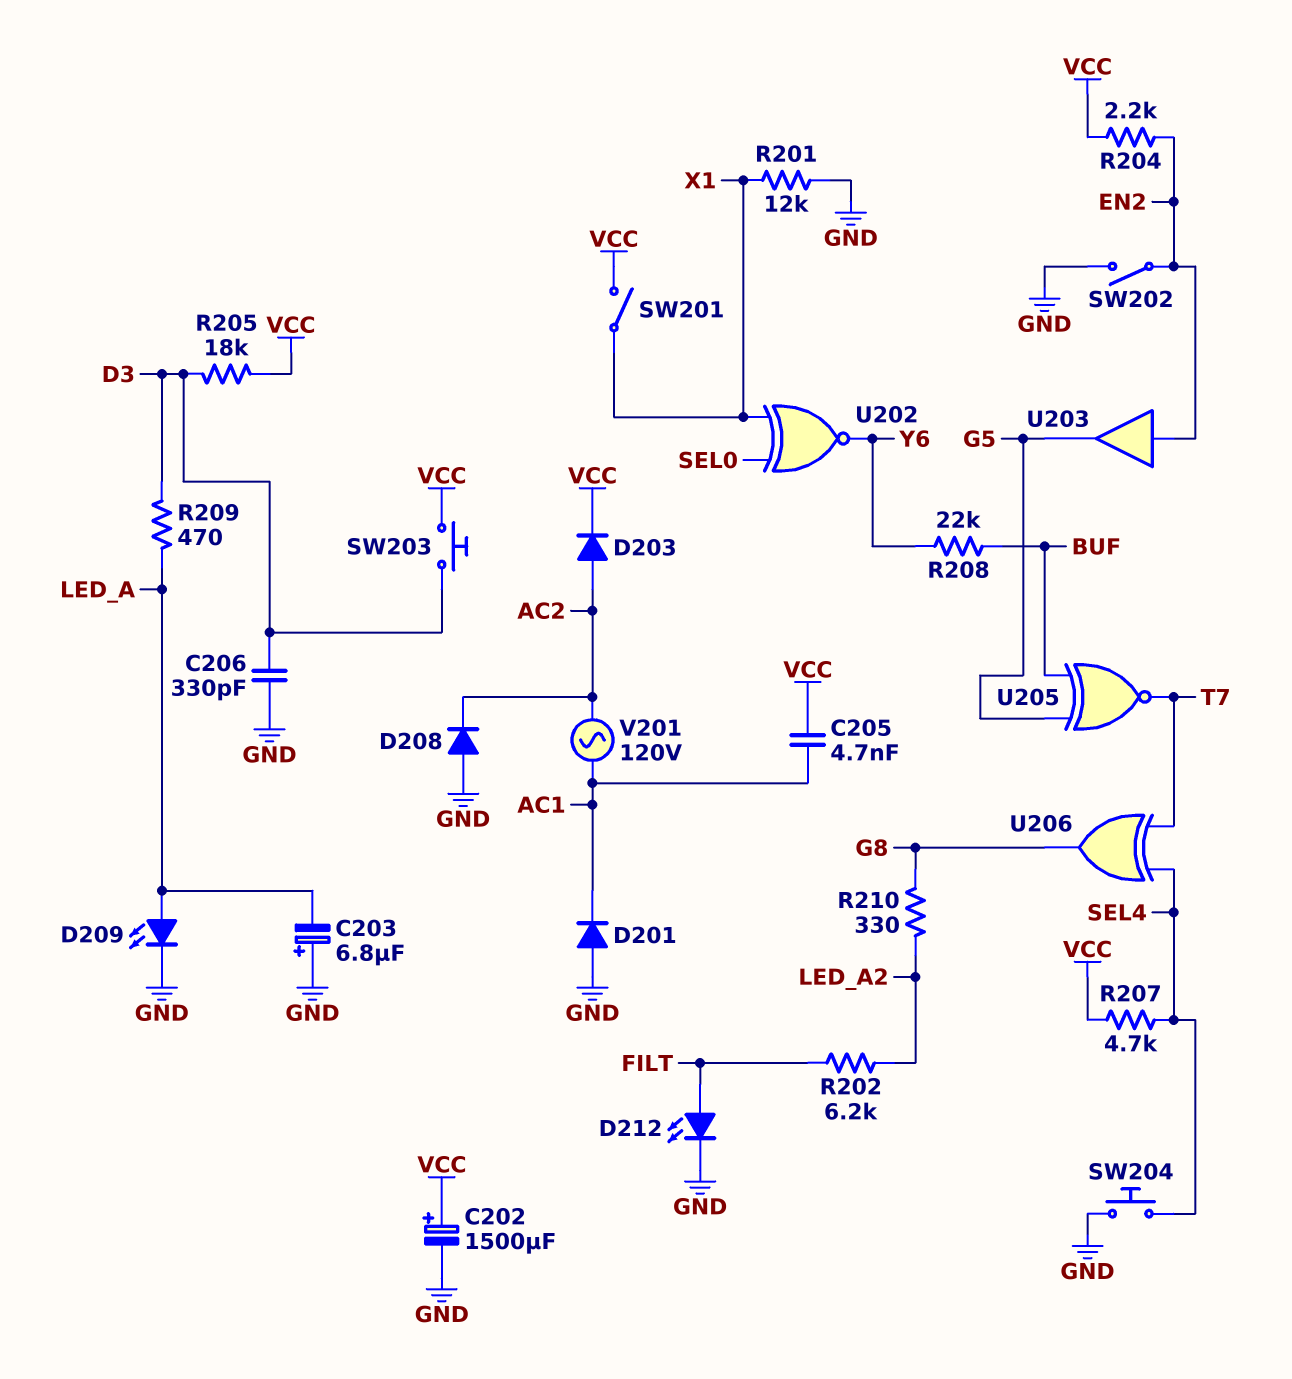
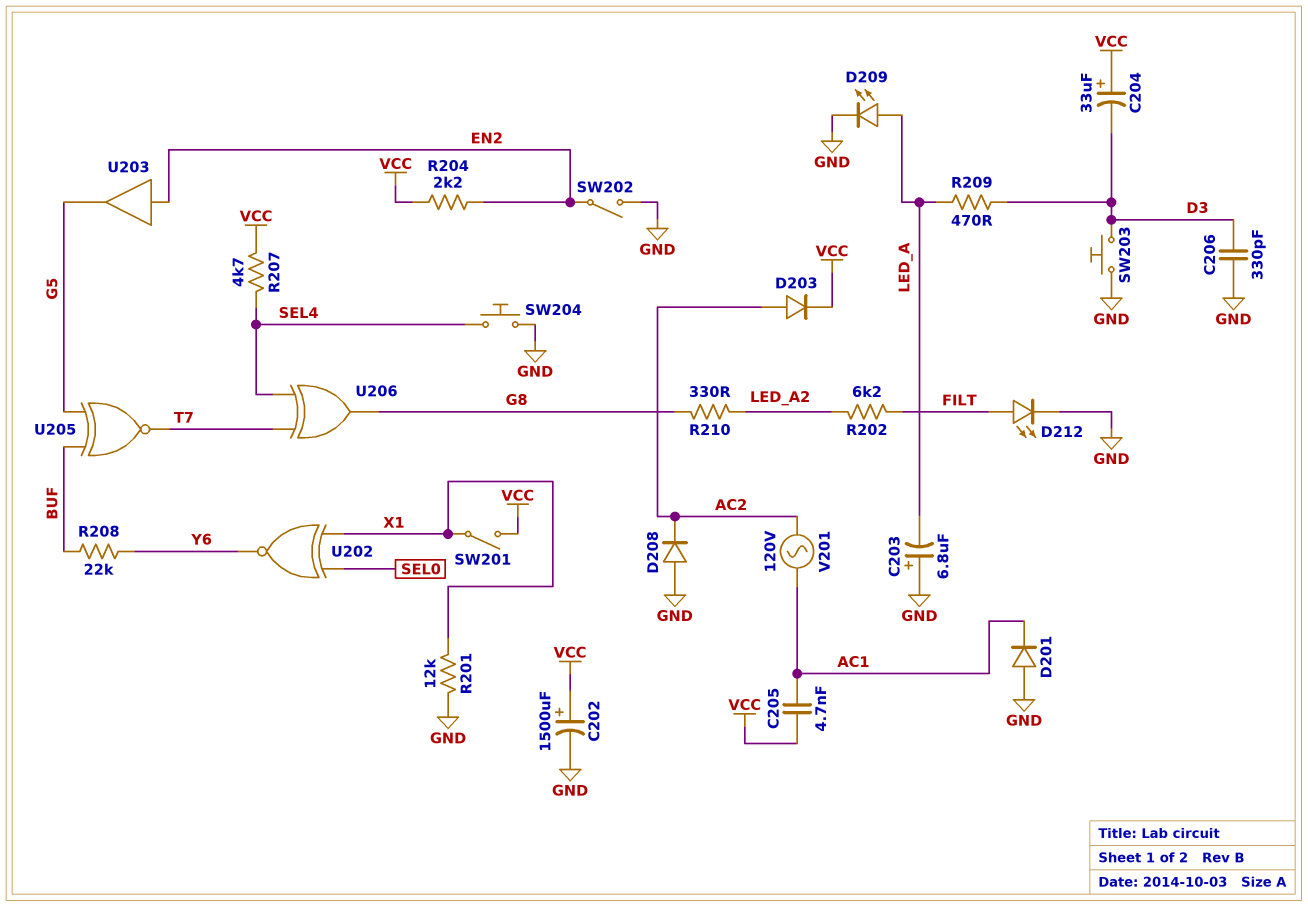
C204: none -> 33uF (plus VCC, minus D3)
R205: 18k (D3, VCC) -> none
SW203: button (D3, VCC) -> button (D3, GND)

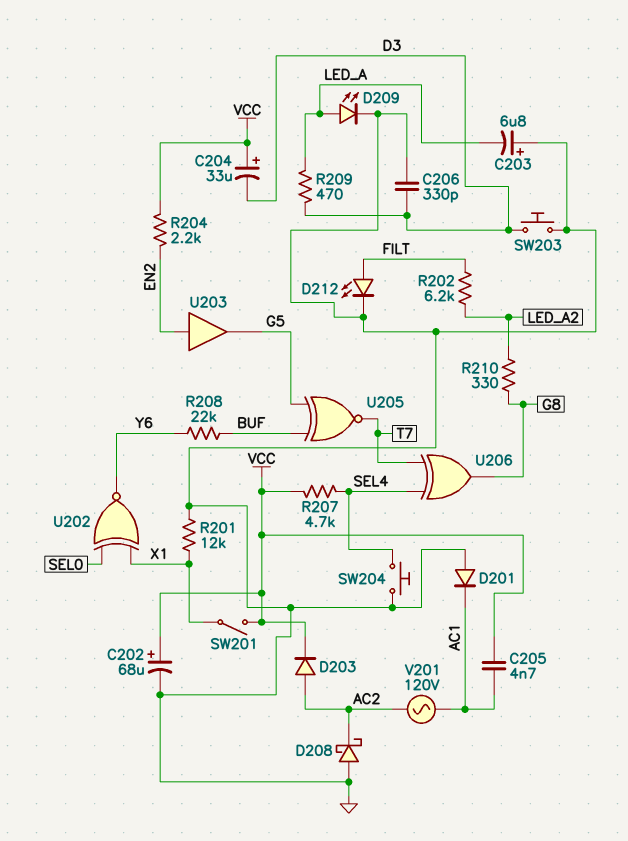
C202: 1500uF (plus VCC, minus GND) -> 68uF (plus VCC, minus GND)
D208: diode (A GND, K AC2) -> schottky (A GND, K AC2)
SW202: switch (EN2, GND) -> none

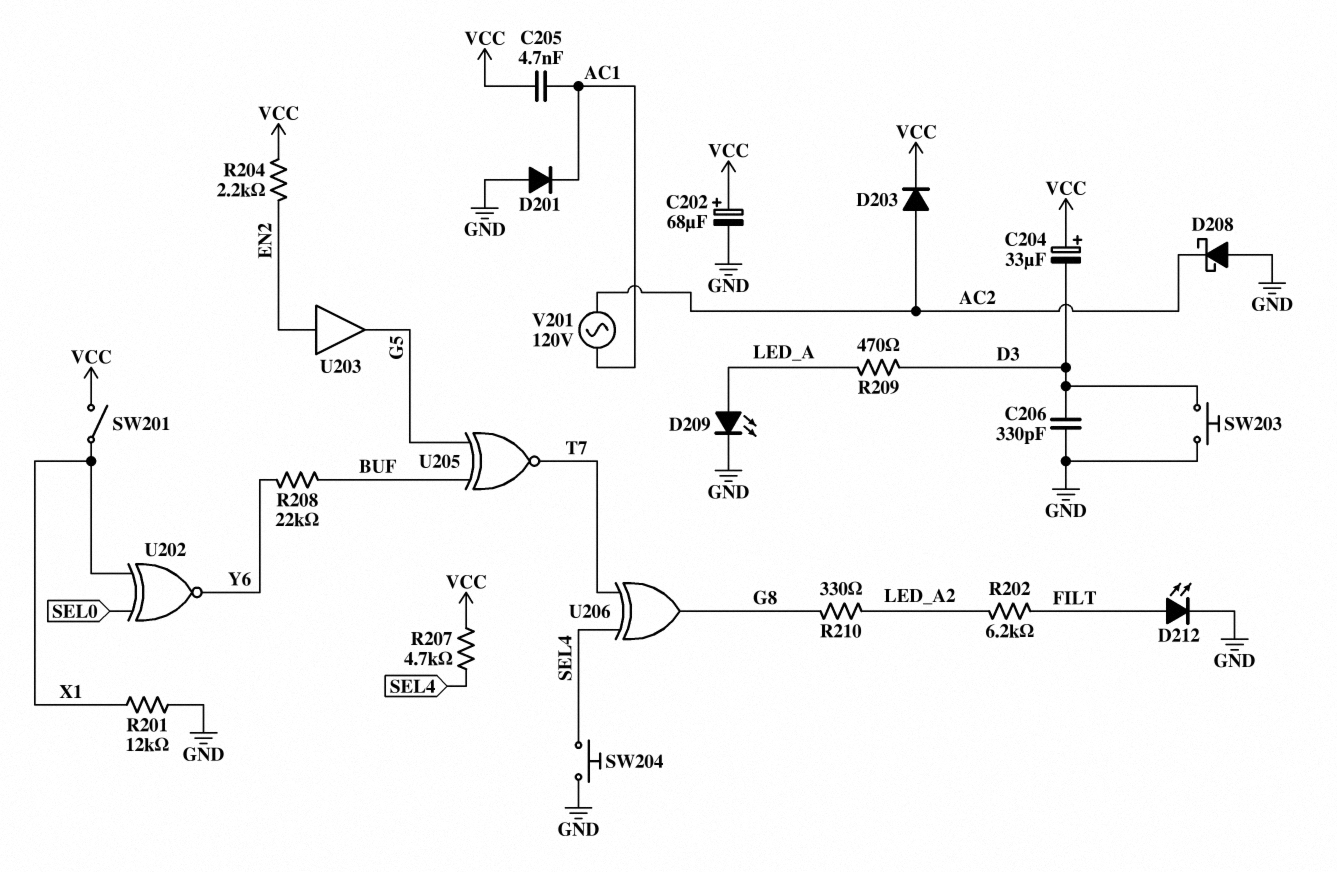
C203: 6.8uF (plus GND, minus LED_A) -> none

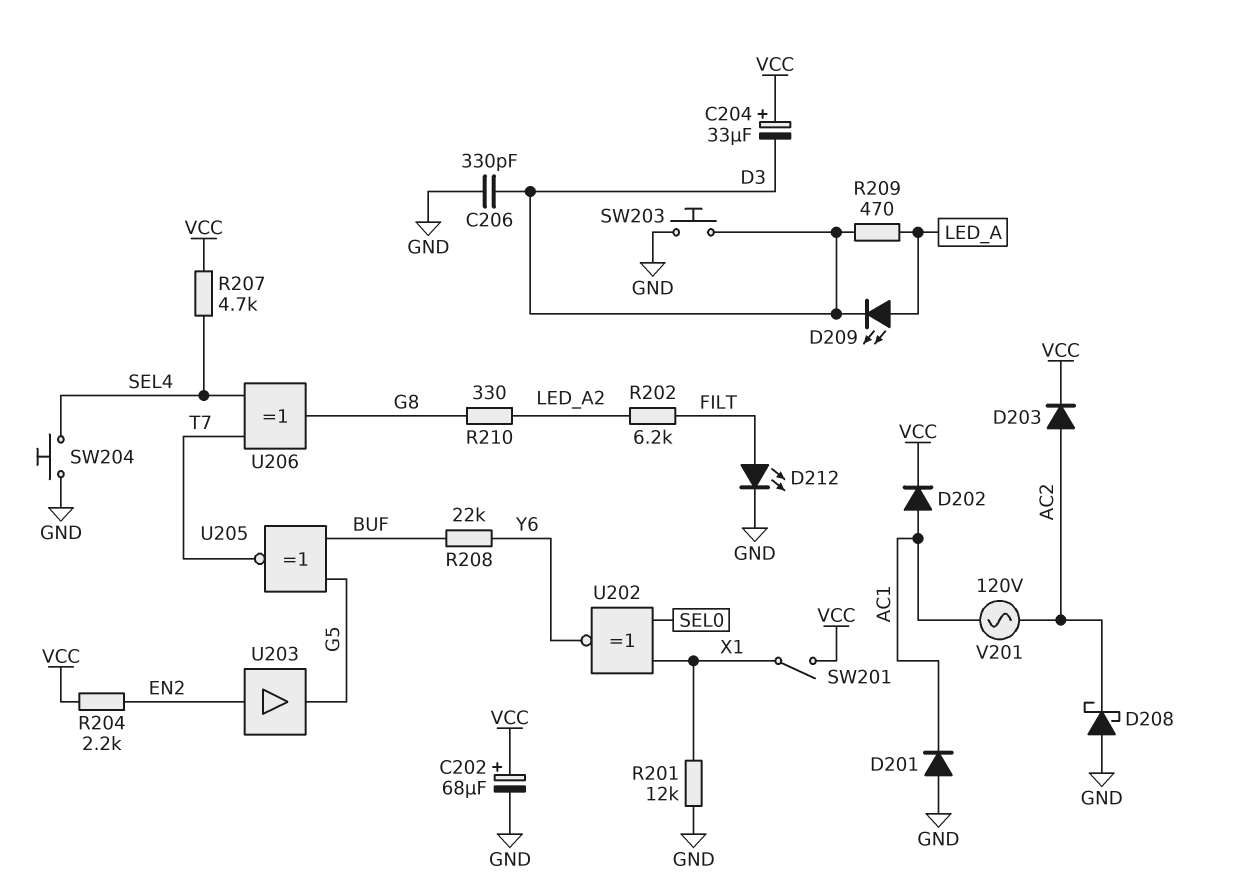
C205: 4.7nF (AC1, VCC) -> none
D202: none -> diode (A AC1, K VCC)
D209: LED (A LED_A, K GND) -> LED (A LED_A, K D3)

